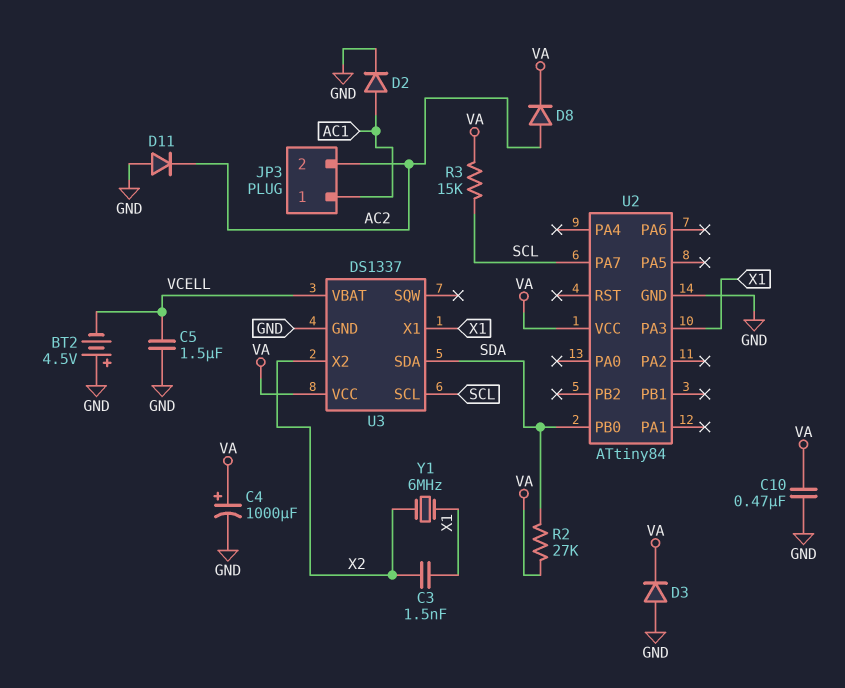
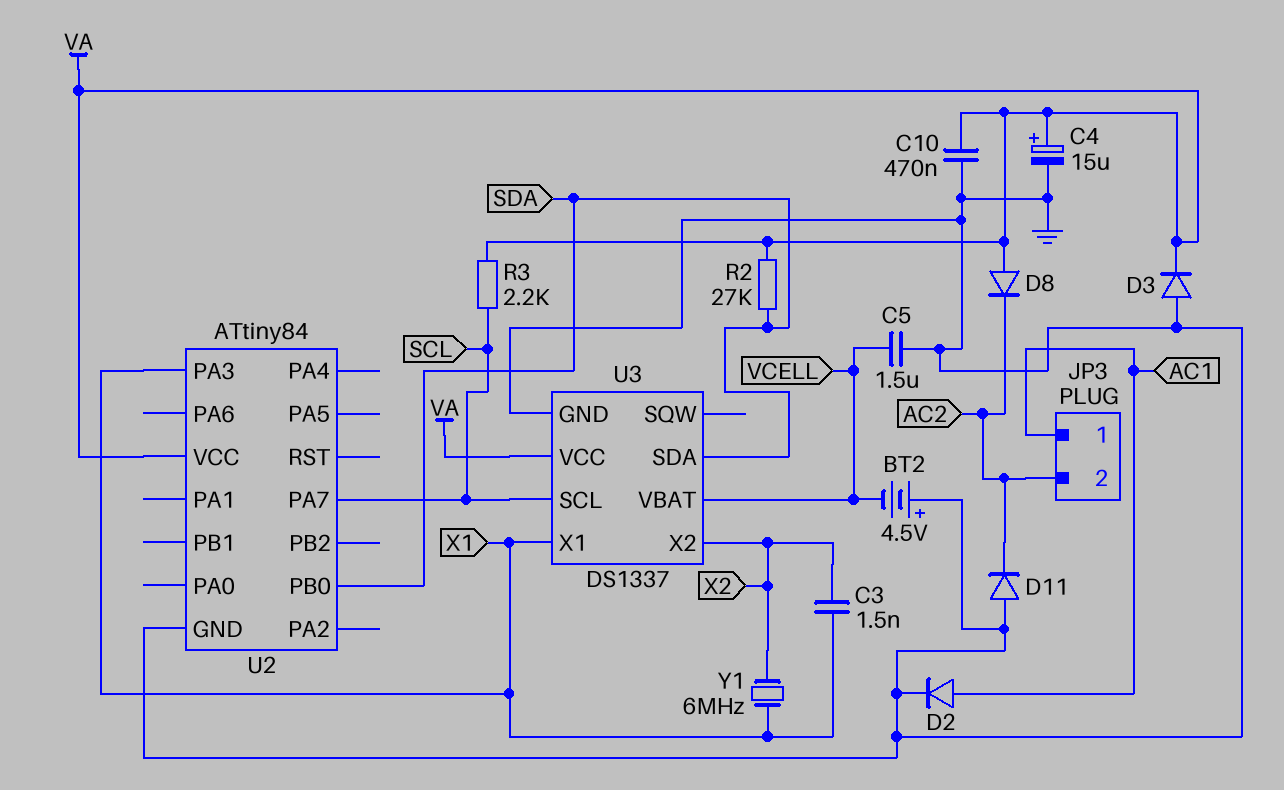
C4: 1000uF (plus VA, minus GND) -> 15uF (plus VA, minus GND)
D8: diode (A AC2, K VA) -> diode (A VA, K AC2)
R3: 15k (SCL, VA) -> 2.2k (SCL, VA)

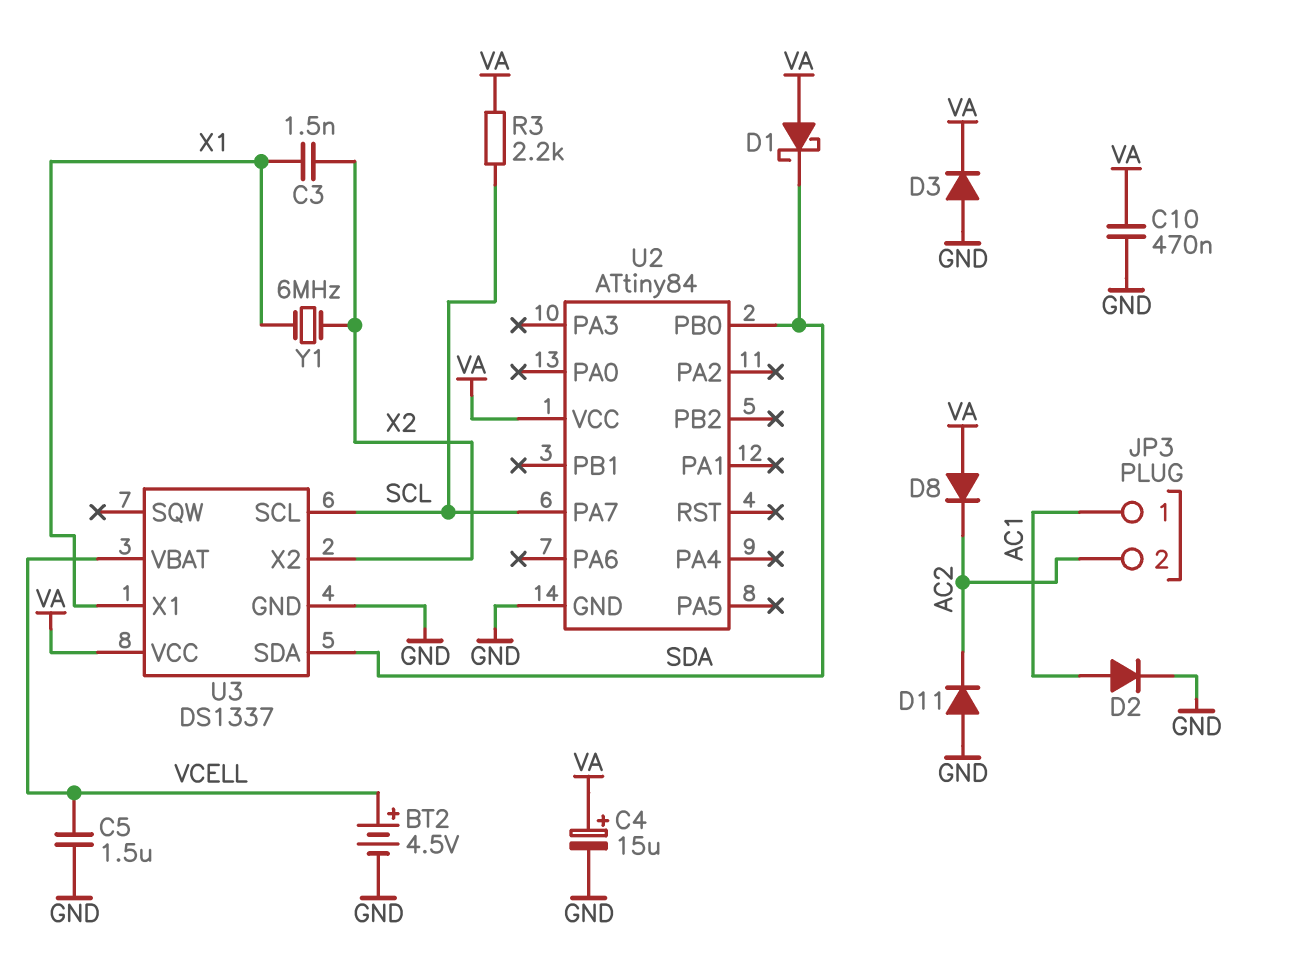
BT2: 4.5V (plus GND, minus VCELL) -> 4.5V (plus VCELL, minus GND)
D1: none -> schottky (A VA, K SDA)
R2: 27k (SDA, VA) -> none
U2 pin PA3: X1 -> none

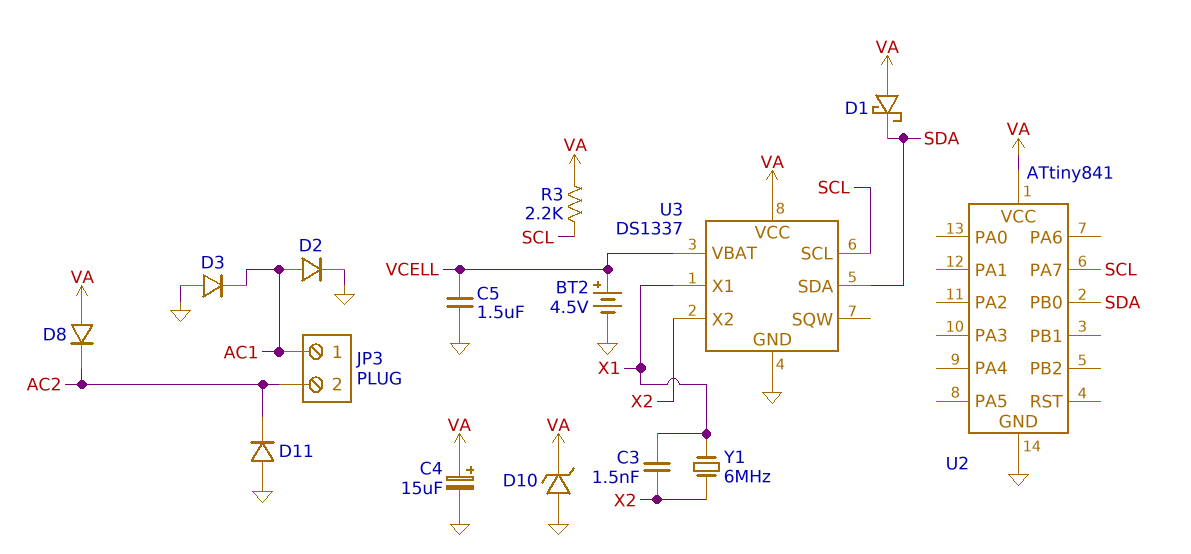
C10: 470nF (GND, VA) -> none
D3: diode (A GND, K VA) -> diode (A GND, K AC1)
D10: none -> zener (A GND, K VA)
U2: ATtiny84 -> ATtiny841

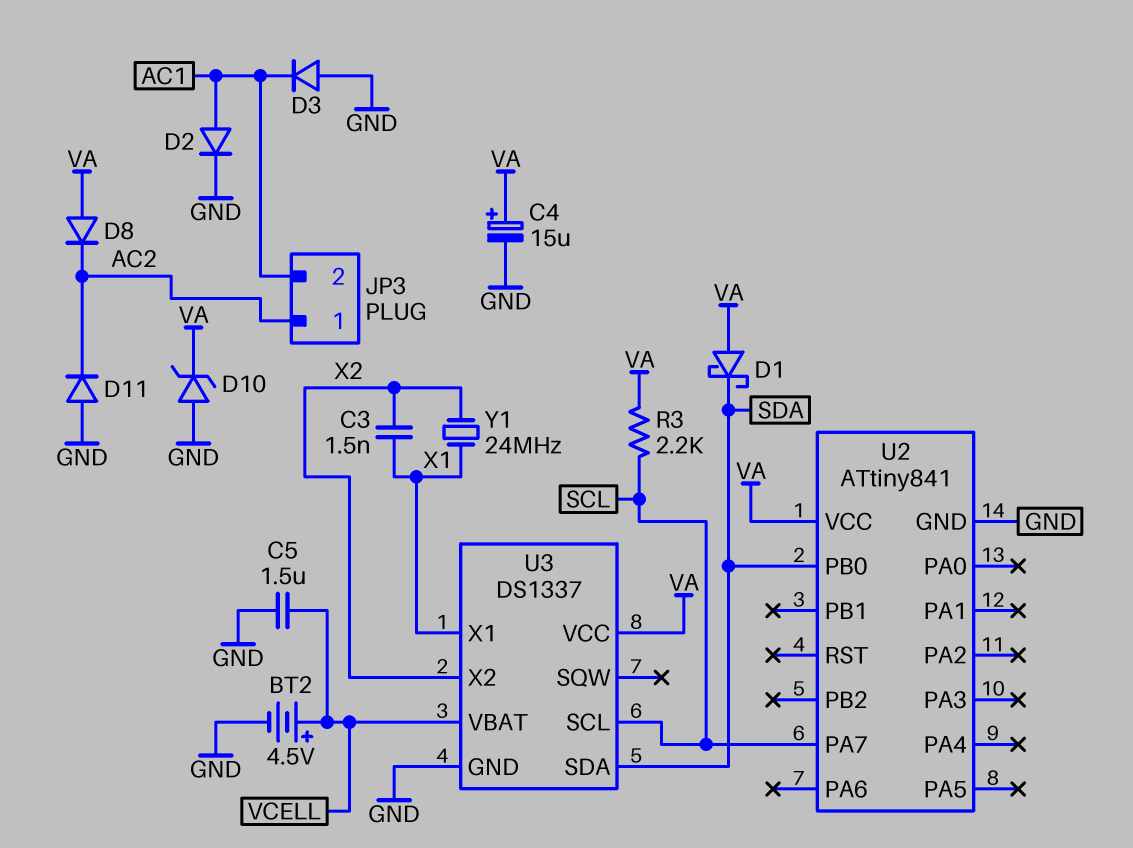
JP3 pin 1: AC1 -> AC2
JP3 pin 2: AC2 -> AC1
Y1: 6MHz (X1, X2) -> 24MHz (X1, X2)

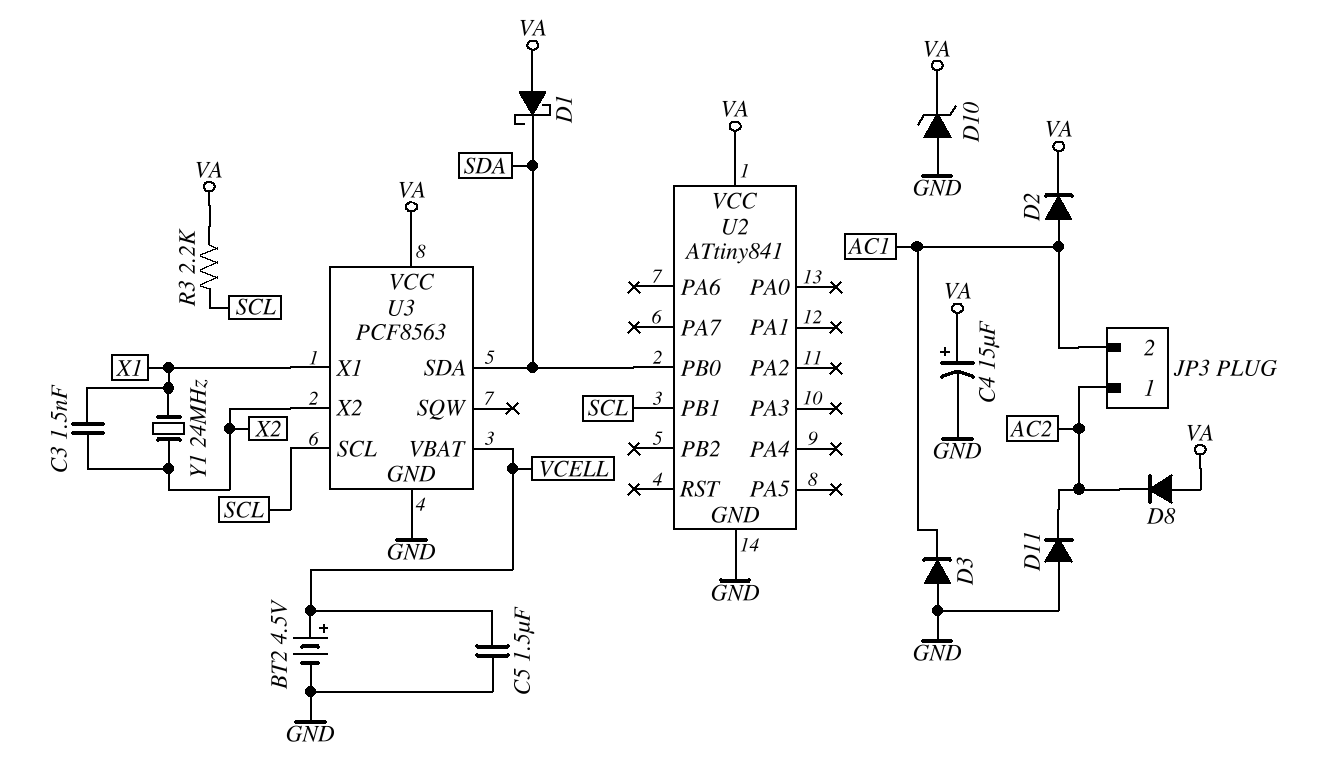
D2: diode (A AC1, K GND) -> diode (A AC1, K VA)
U2 pin PA7: SCL -> none
U2 pin PB1: none -> SCL
U3: DS1337 -> PCF8563

